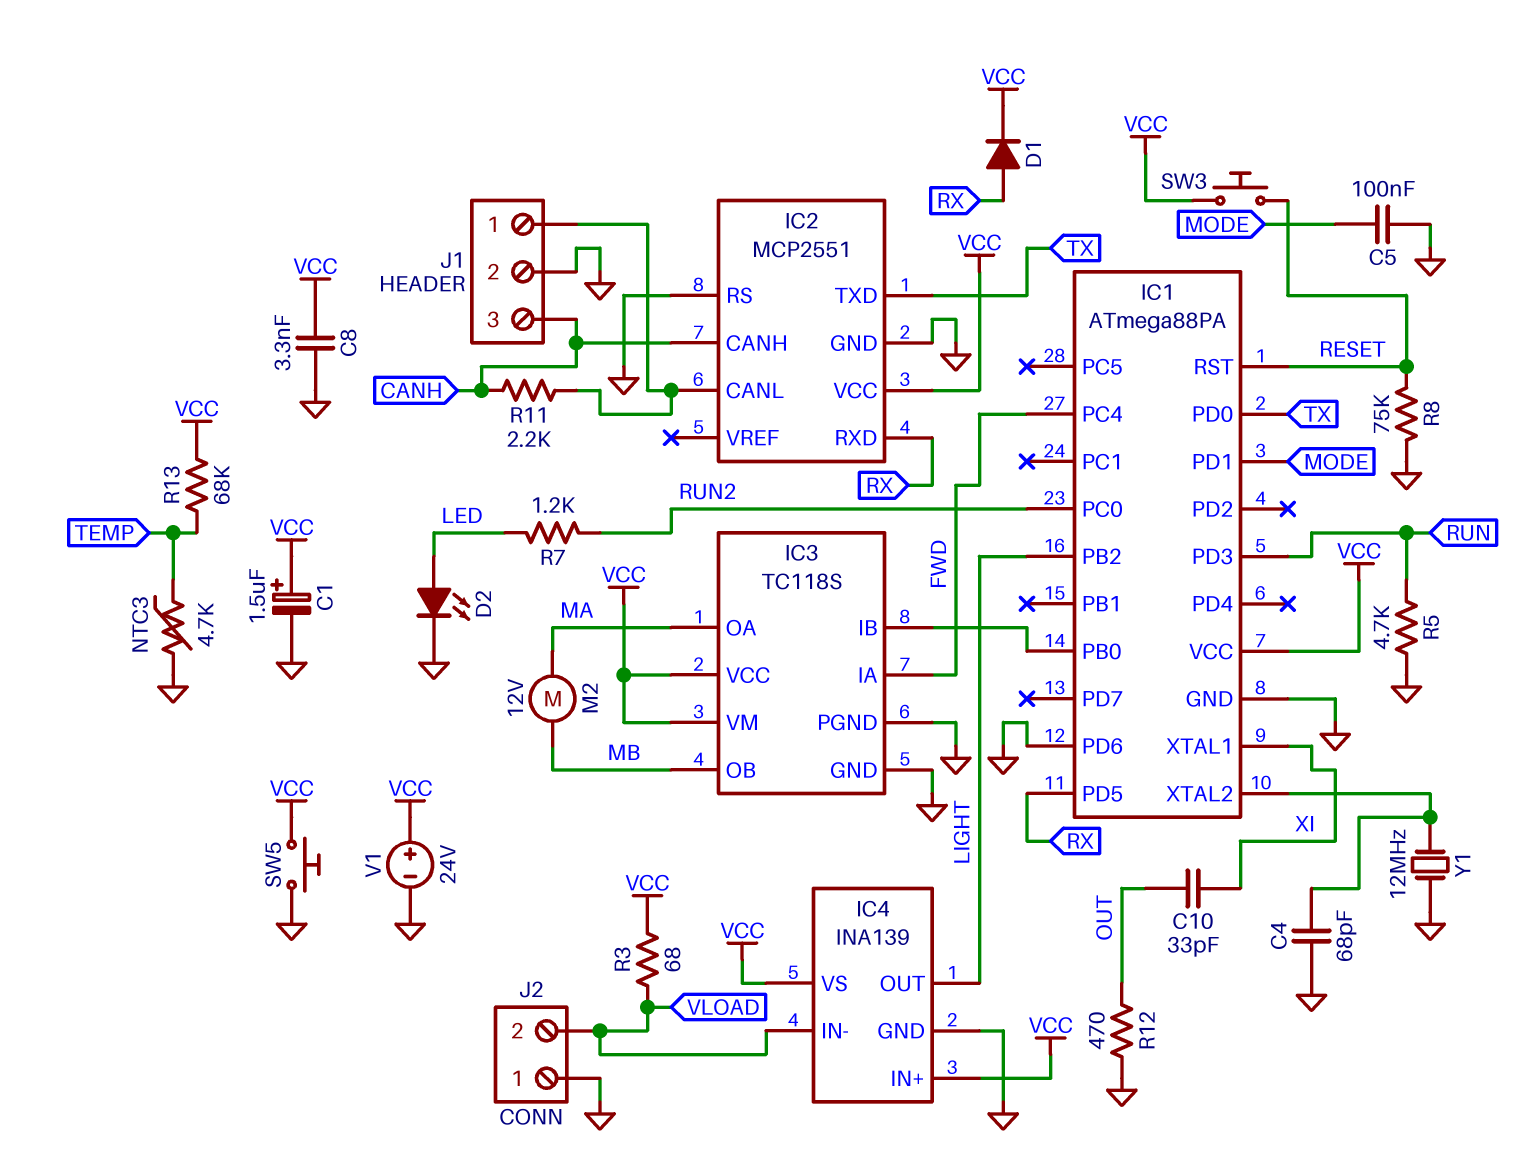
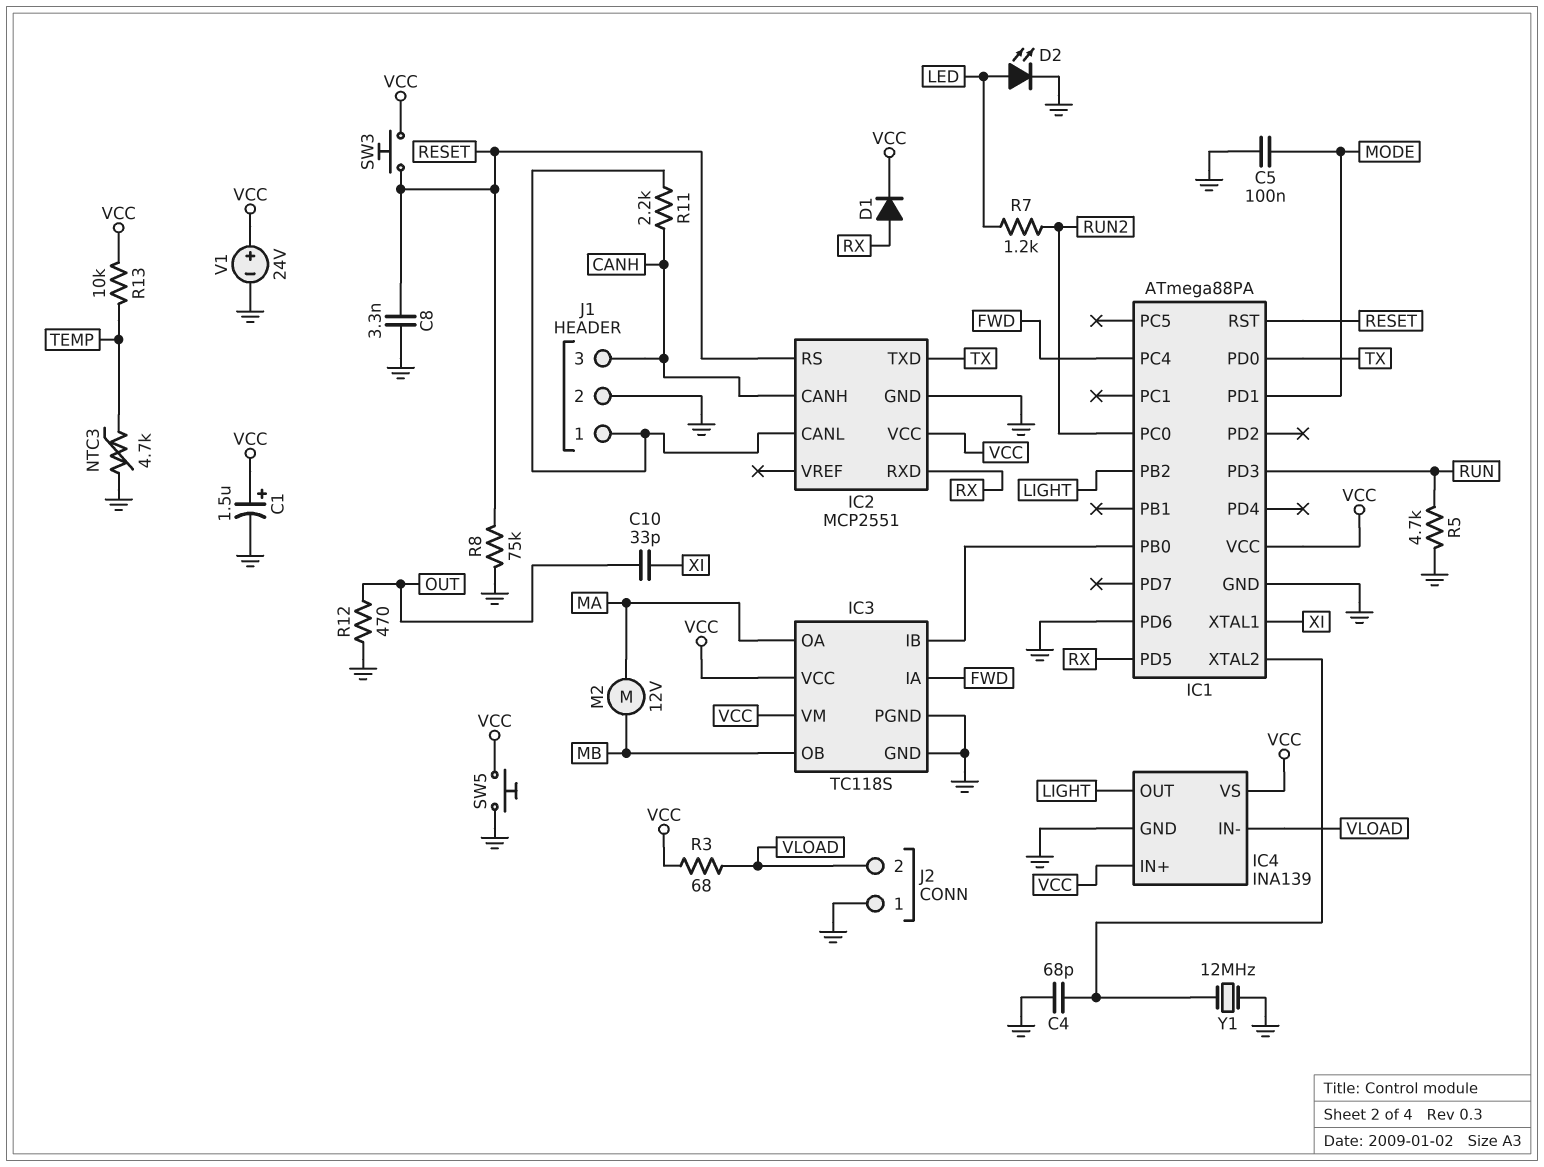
C8: 3.3nF (GND, VCC) -> 3.3nF (GND, RESET)
IC2 pin RS: GND -> RESET
R13: 68k (TEMP, VCC) -> 10k (TEMP, VCC)

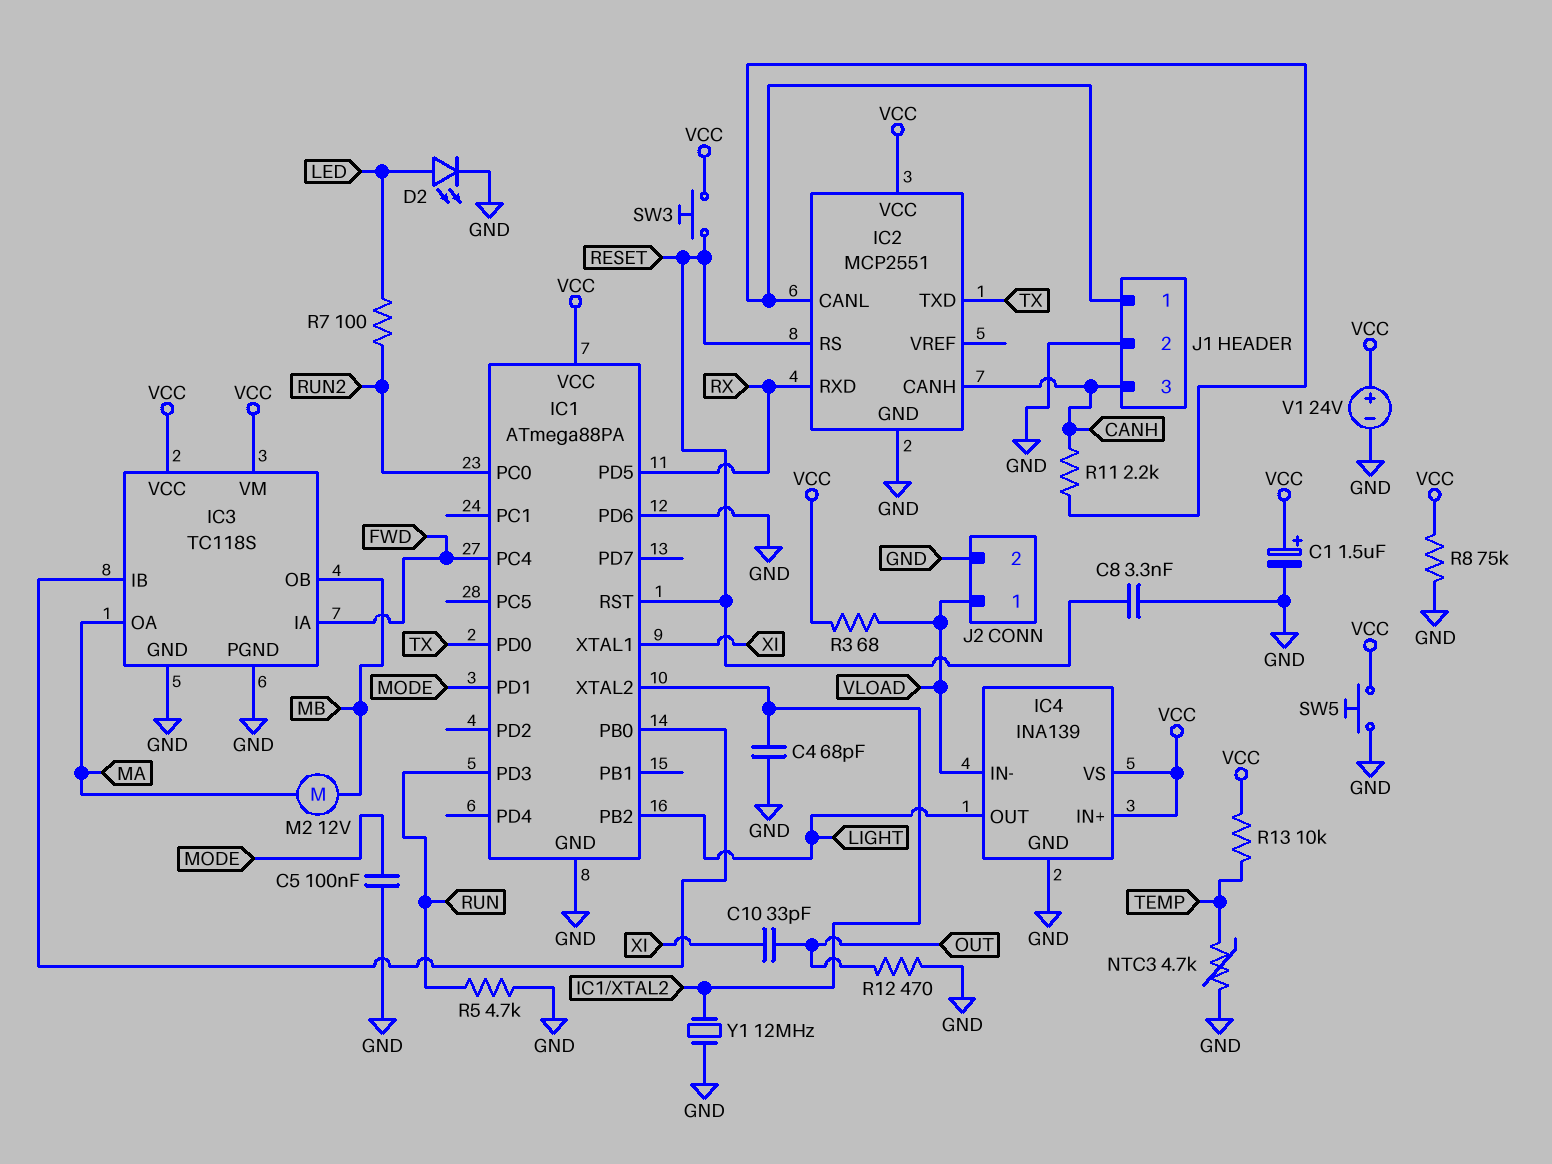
D1: diode (A RX, K VCC) -> none
J2 pin 1: GND -> VLOAD
J2 pin 2: VLOAD -> GND
R7: 1.2k (LED, RUN2) -> 100 (LED, RUN2)
R8: 75k (GND, RESET) -> 75k (GND, VCC)

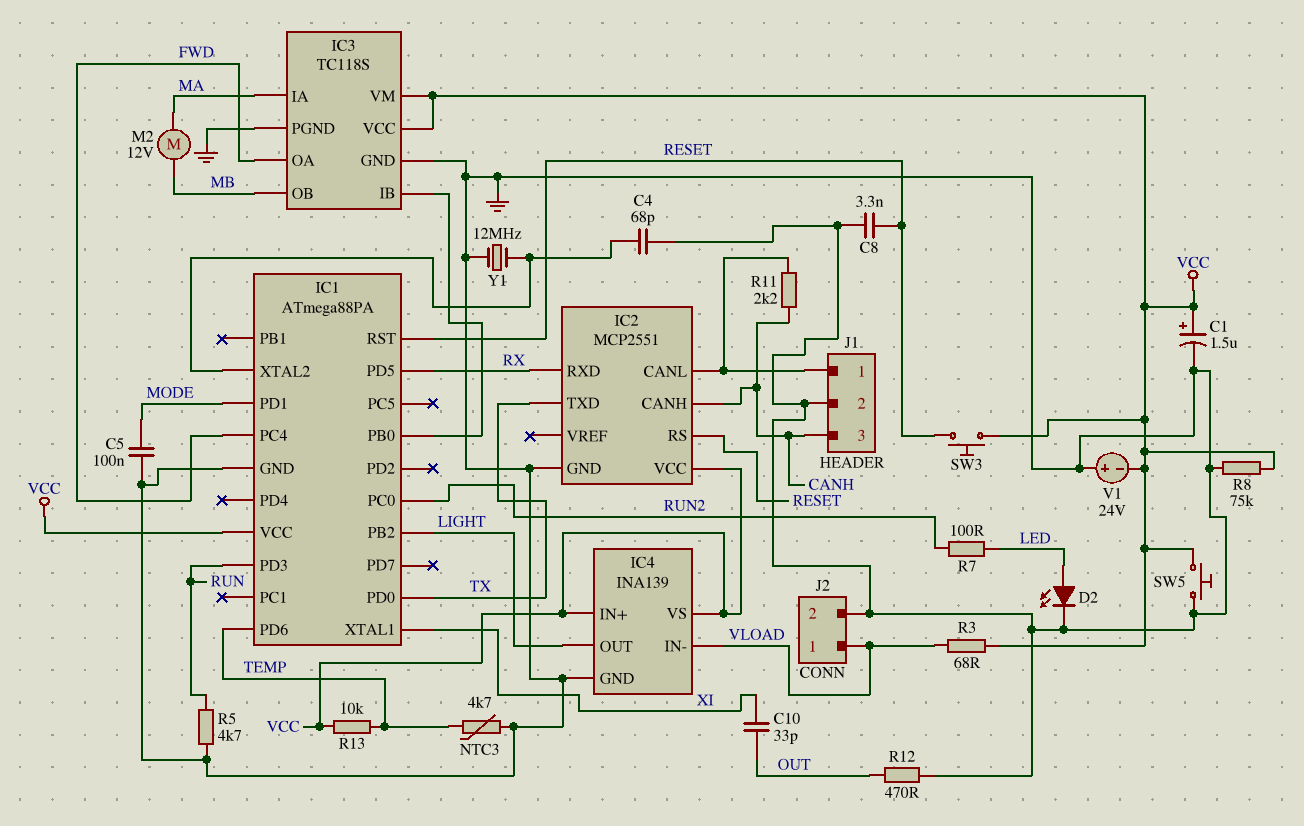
IC1 pin PD6: GND -> TEMP
IC3 pin IA: FWD -> MA
IC3 pin OA: MA -> FWD
V1: 24V (plus VCC, minus GND) -> 24V (plus GND, minus VCC)

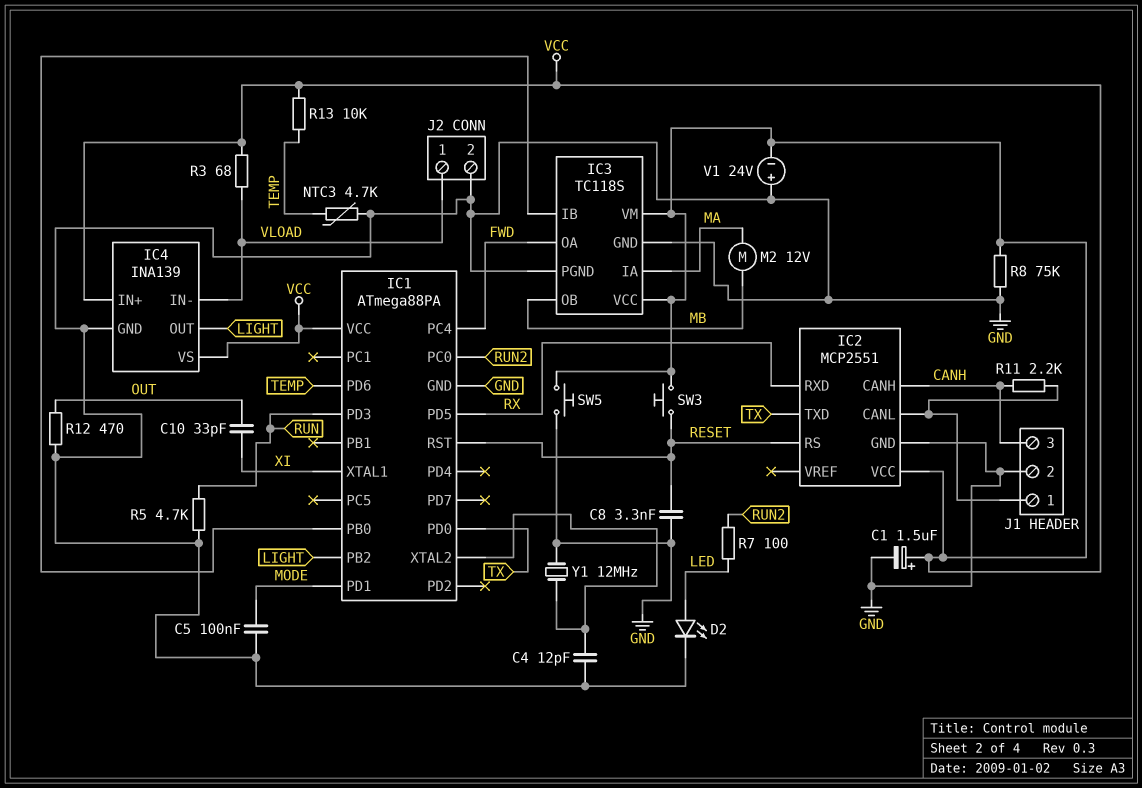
C4: 68pF (GND, IC1/XTAL2) -> 12pF (GND, IC1/XTAL2)

